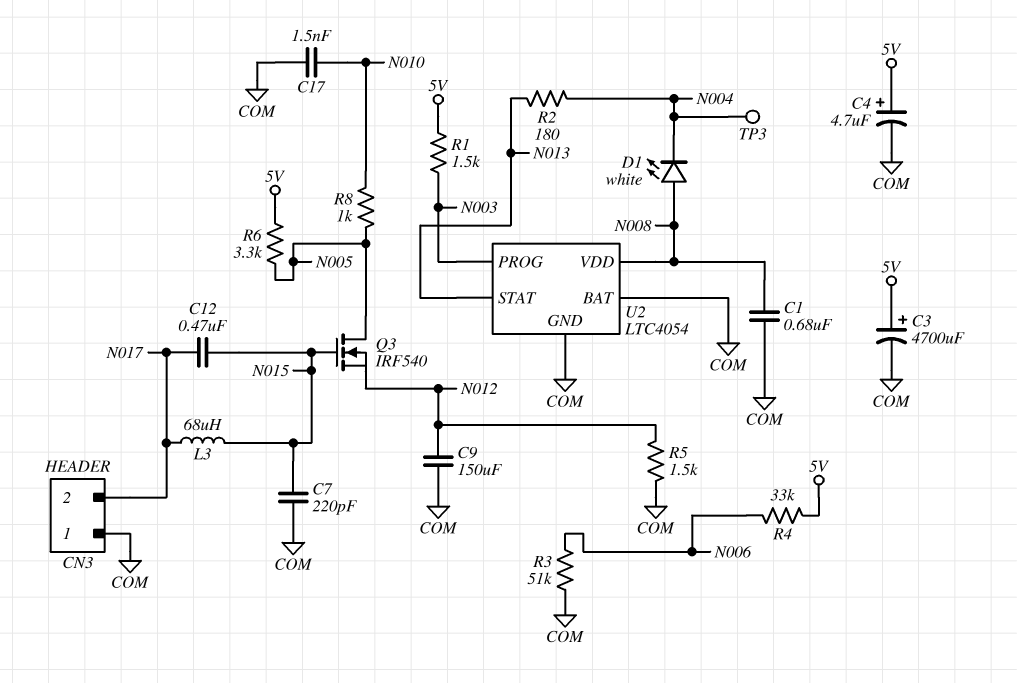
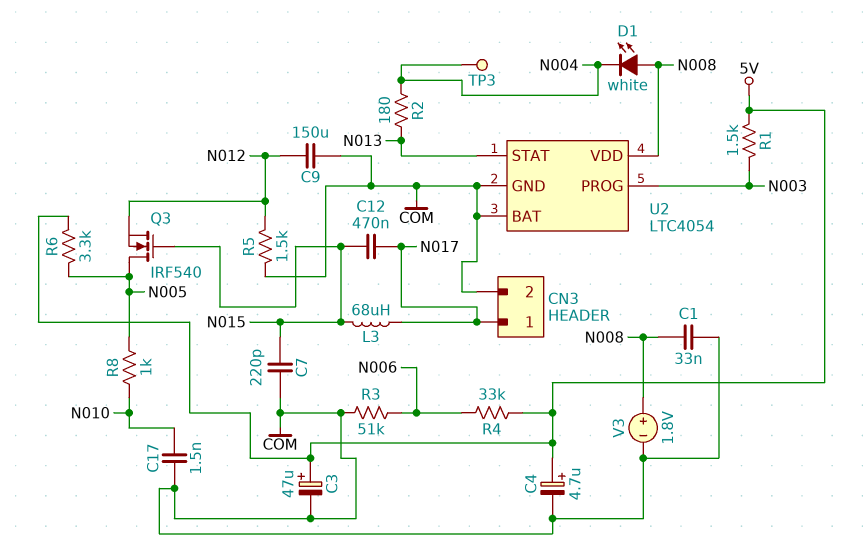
C1: 680nF (COM, N008) -> 33nF (COM, N008)
C3: 4700uF (plus 5V, minus COM) -> 47uF (plus 5V, minus COM)
CN3 pin 1: COM -> N017
CN3 pin 2: N017 -> COM
V3: none -> 1.8V (plus N008, minus COM)

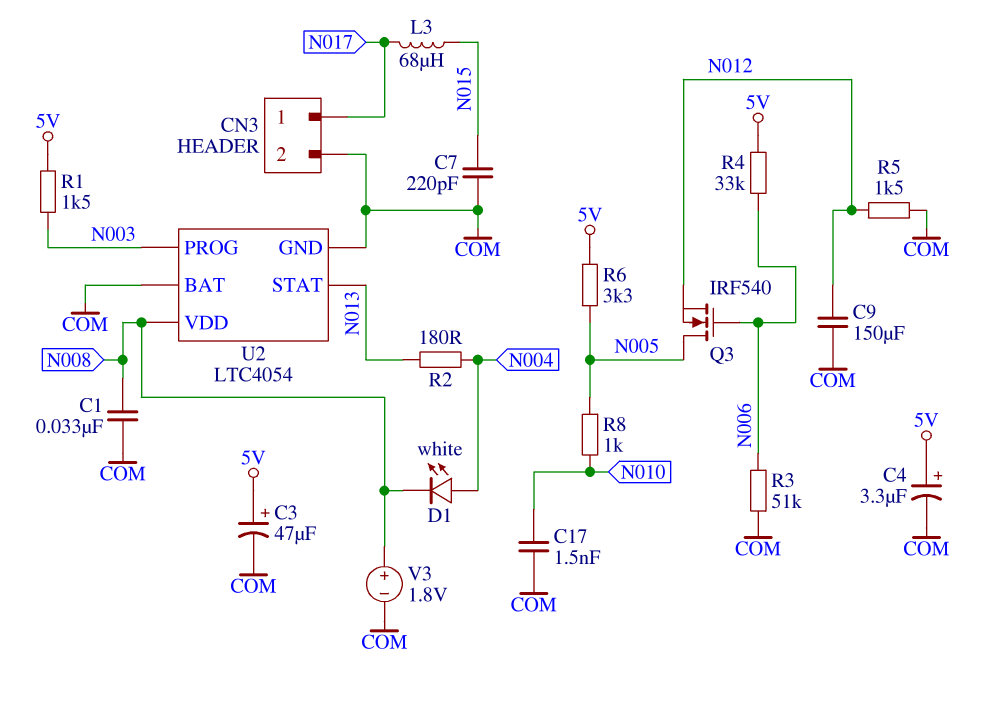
C4: 4.7uF (plus 5V, minus COM) -> 3.3uF (plus 5V, minus COM)
C12: 470nF (N015, N017) -> none
D1: LED white (A N008, K N004) -> LED white (A N004, K N008)
Q3: NMOS IRF540 (G N015, D N005, S N012) -> NMOS IRF540 (G N006, D N005, S N012)
TP3: test point (N004) -> none

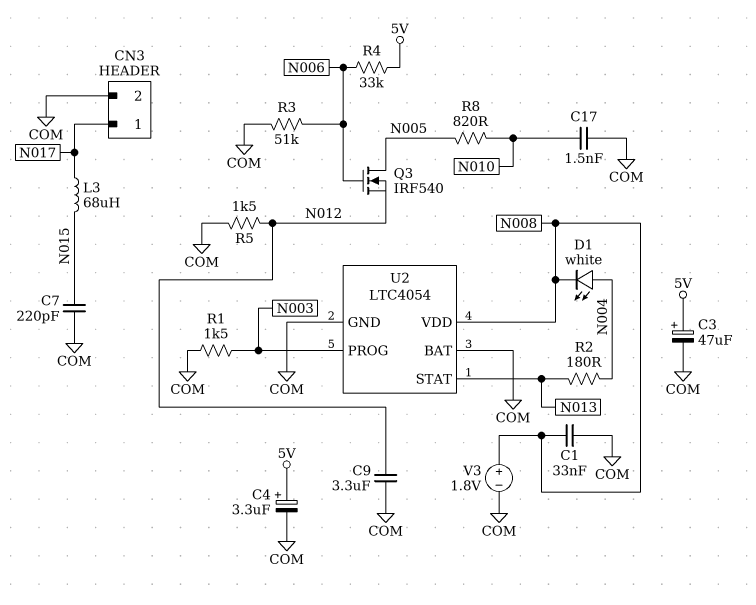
C9: 150uF (COM, N012) -> 3.3uF (COM, N012)
R1: 1.5k (5V, N003) -> 1.5k (COM, N003)
R6: 3.3k (5V, N005) -> none
R8: 1k (N005, N010) -> 820 (N005, N010)

